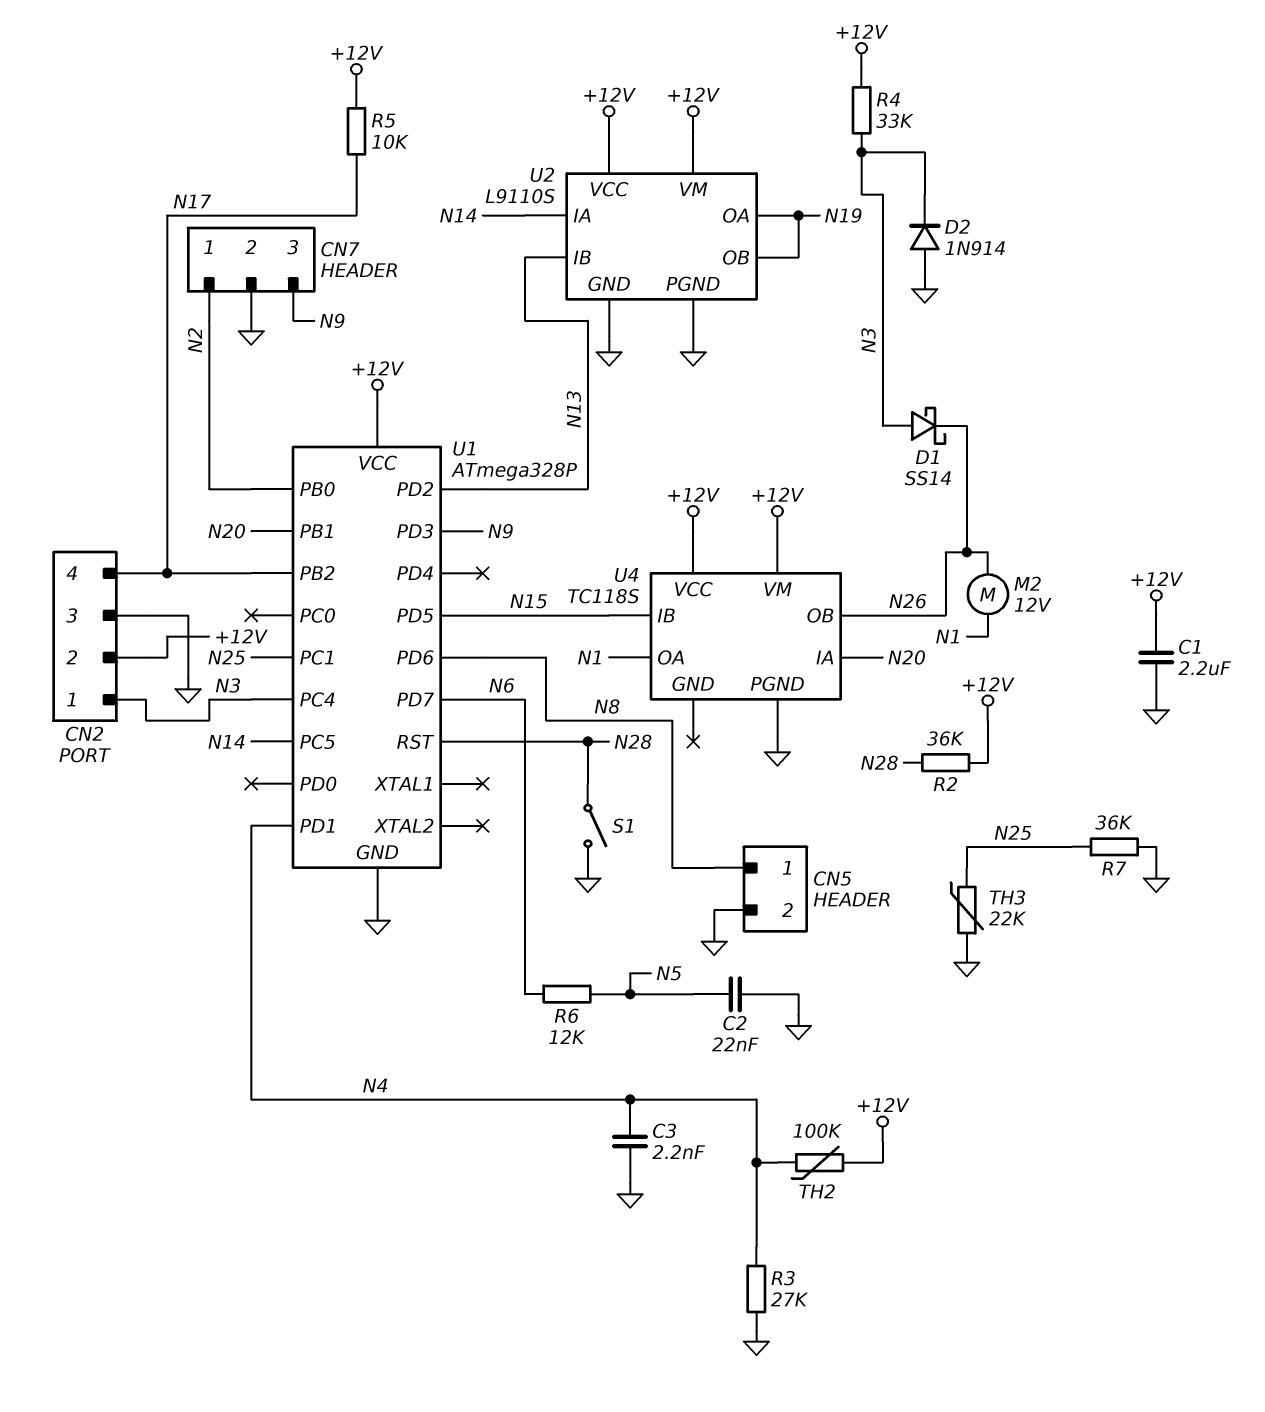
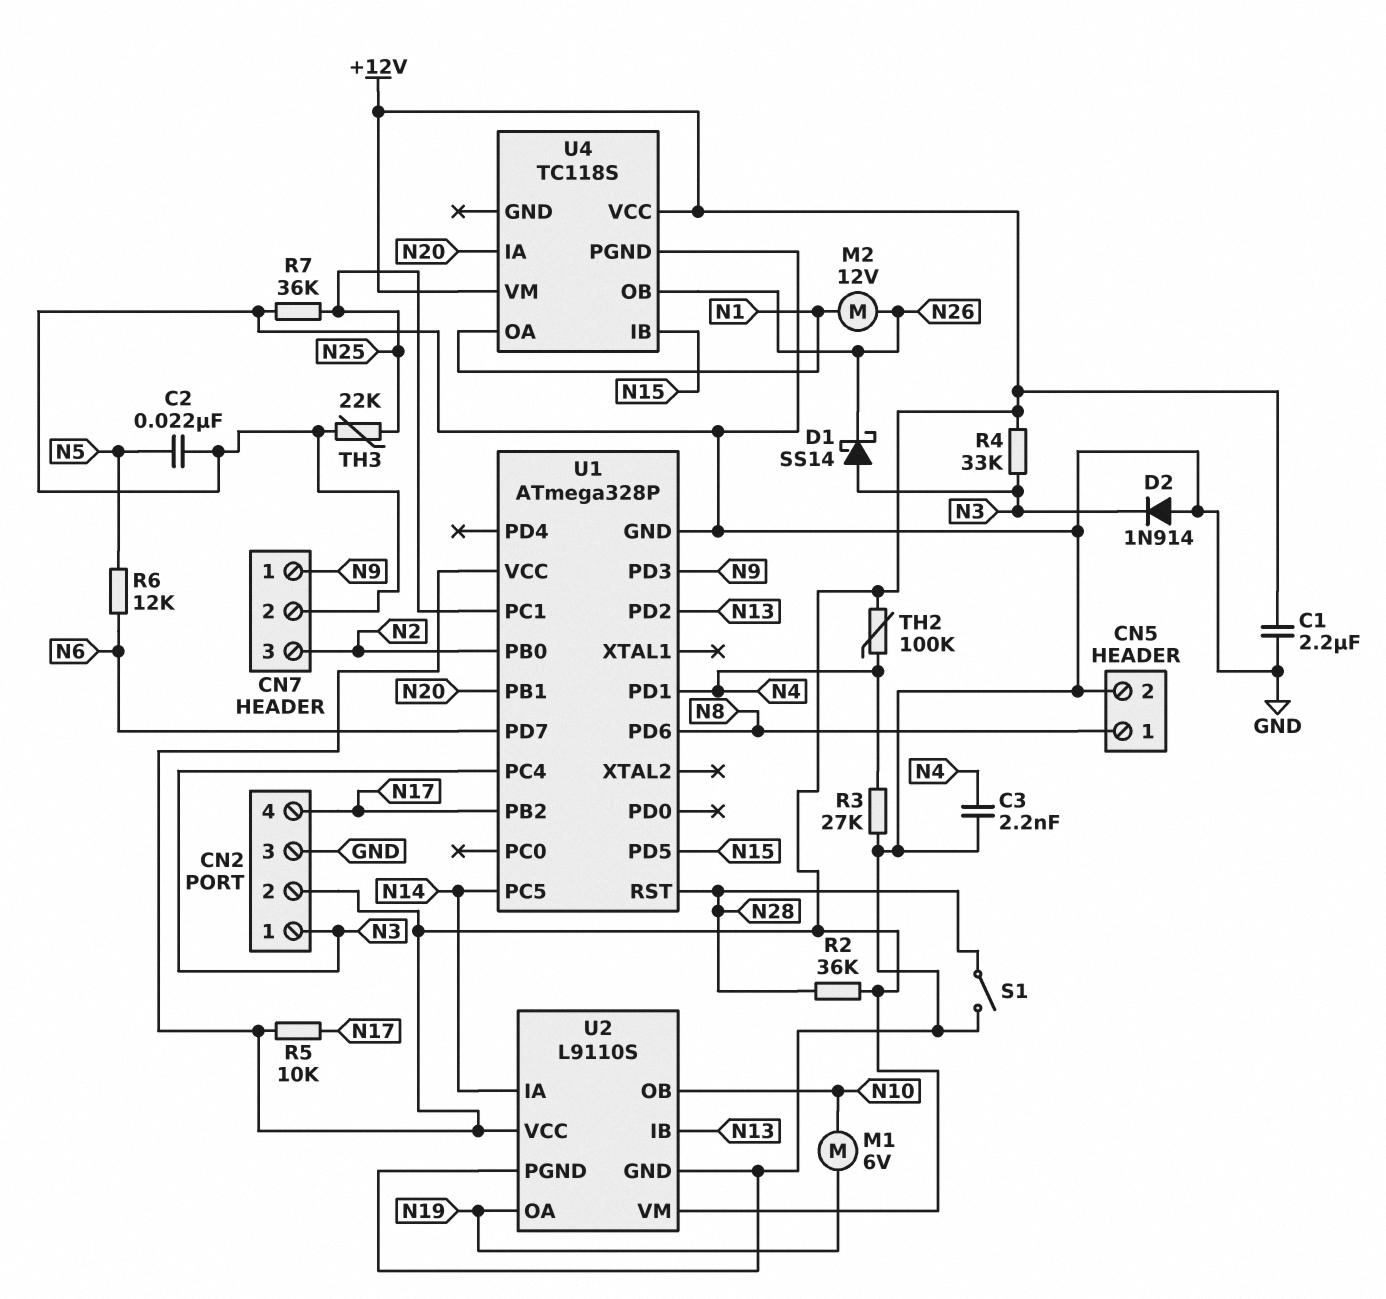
CN7 pin 1: N2 -> N9
CN7 pin 3: N9 -> N2
M1: none -> motor 6V (N10, N19)
U2 pin OB: N19 -> N10

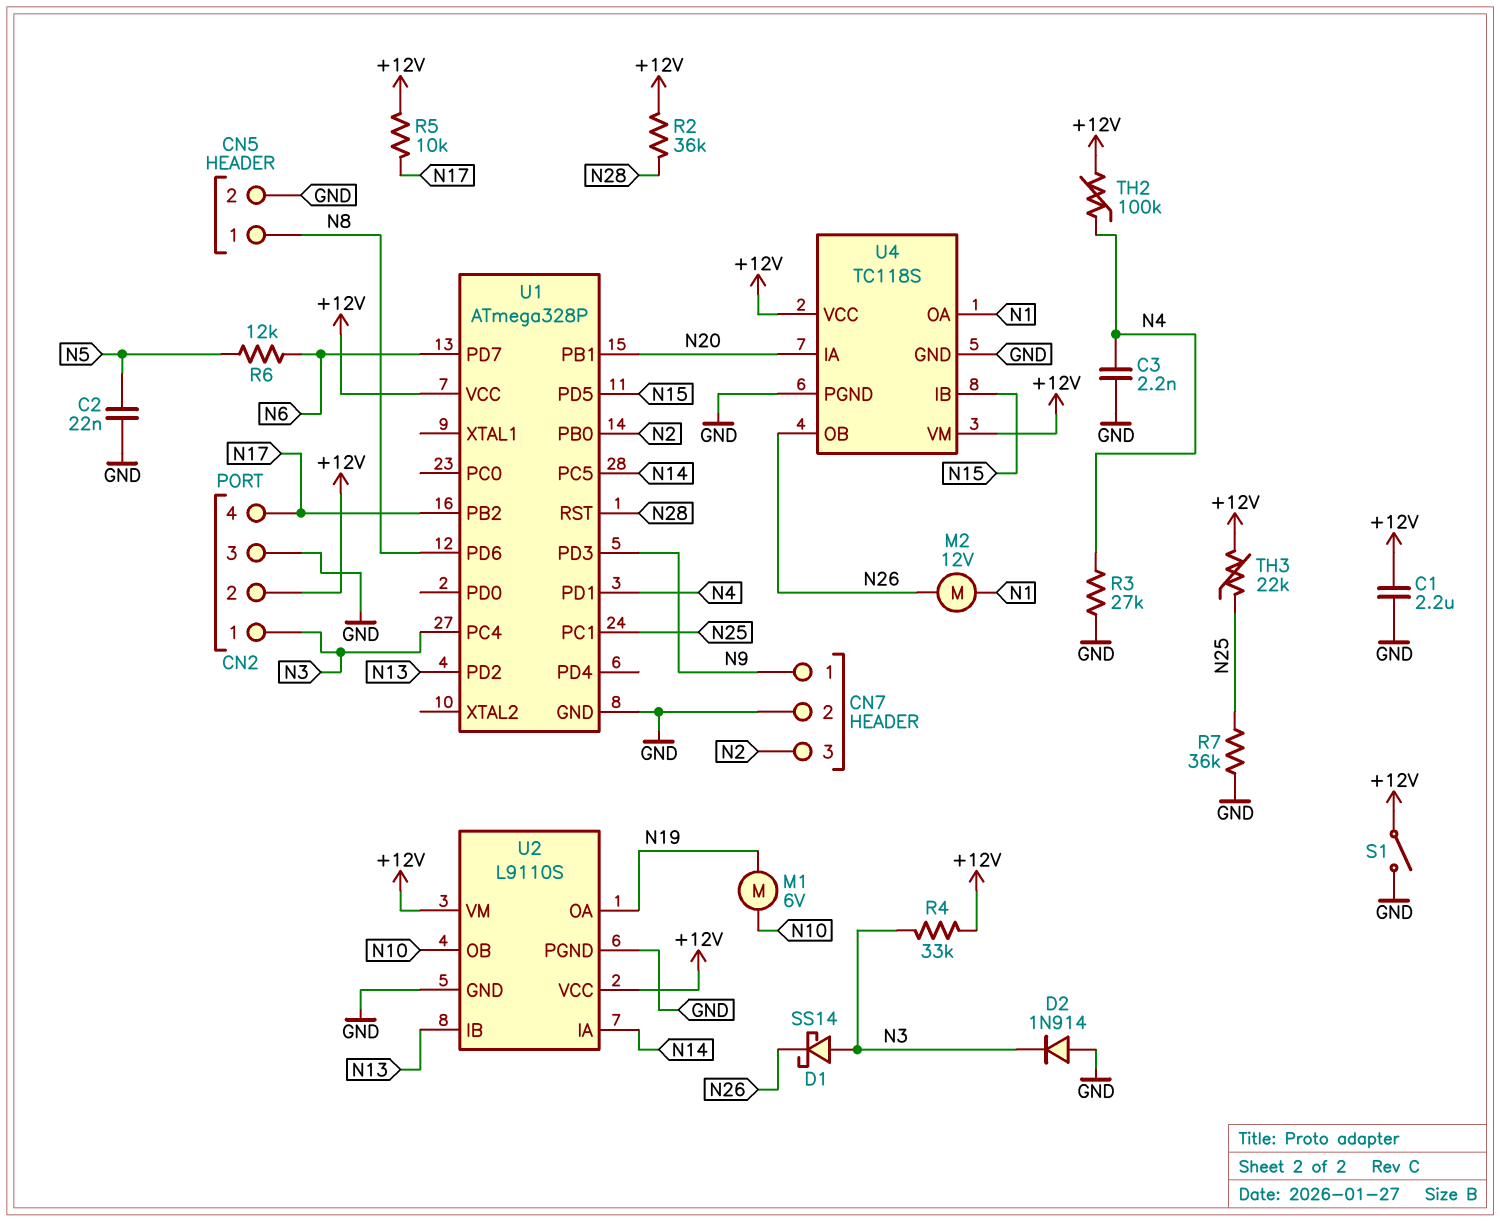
S1: switch (GND, N28) -> switch (+12V, GND)
TH3: 22k (GND, N25) -> 22k (+12V, N25)
U4 pin GND: none -> GND

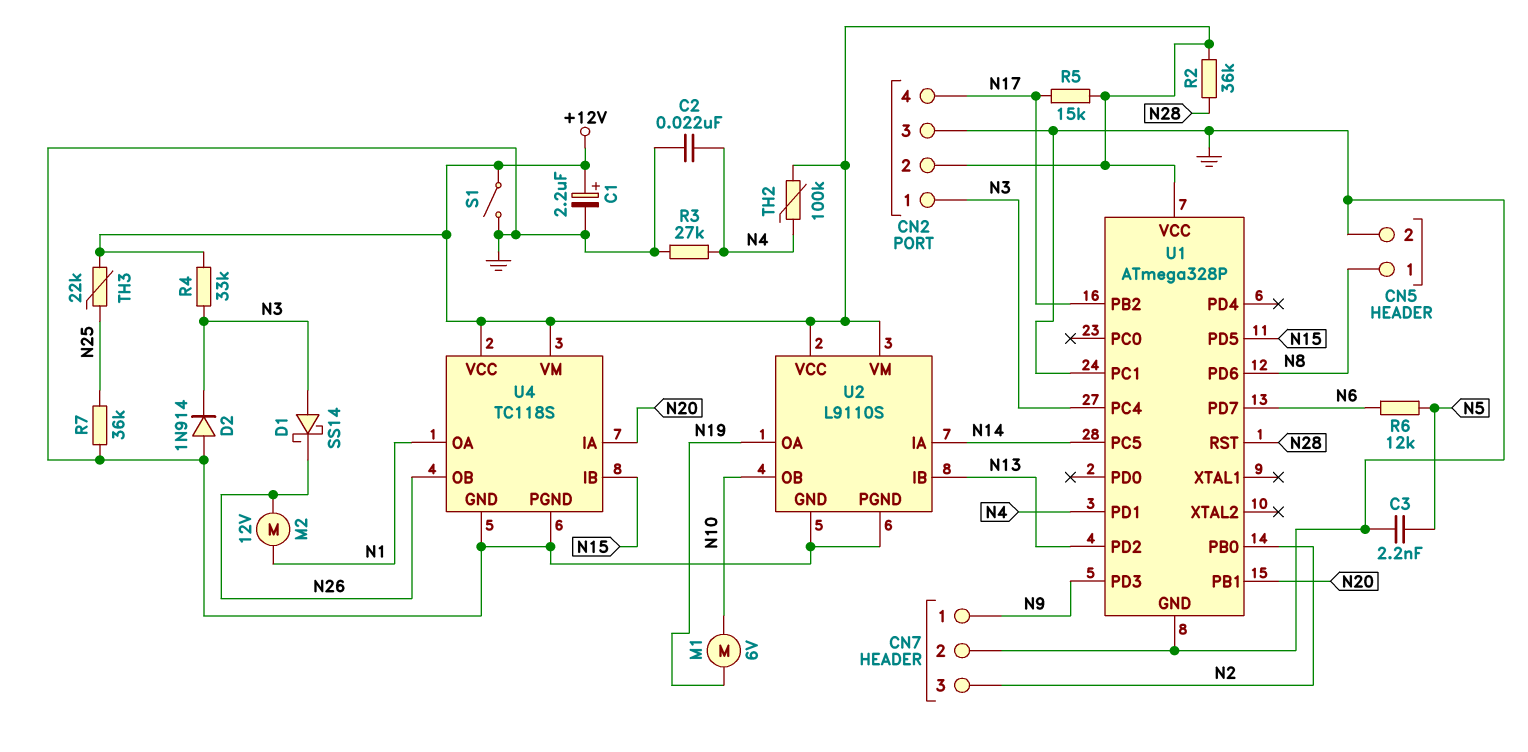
C1: 2.2uF (+12V, GND) -> 2.2uF (plus +12V, minus GND)
C2: 22nF (GND, N5) -> 22nF (GND, N4)
C3: 2.2nF (GND, N4) -> 2.2nF (GND, N5)
R5: 10k (+12V, N17) -> 15k (+12V, N17)
U1 pin PC1: N25 -> GND

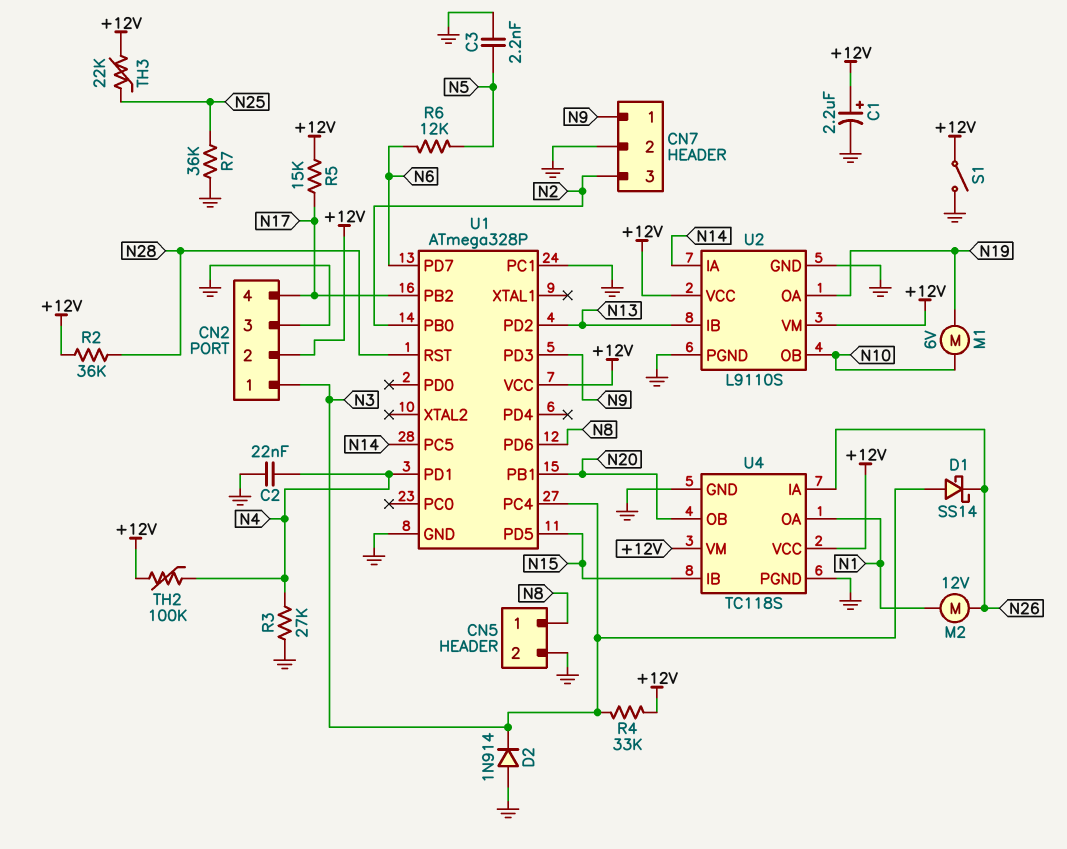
U4 pin IA: N20 -> N26
U4 pin OB: N26 -> N20

